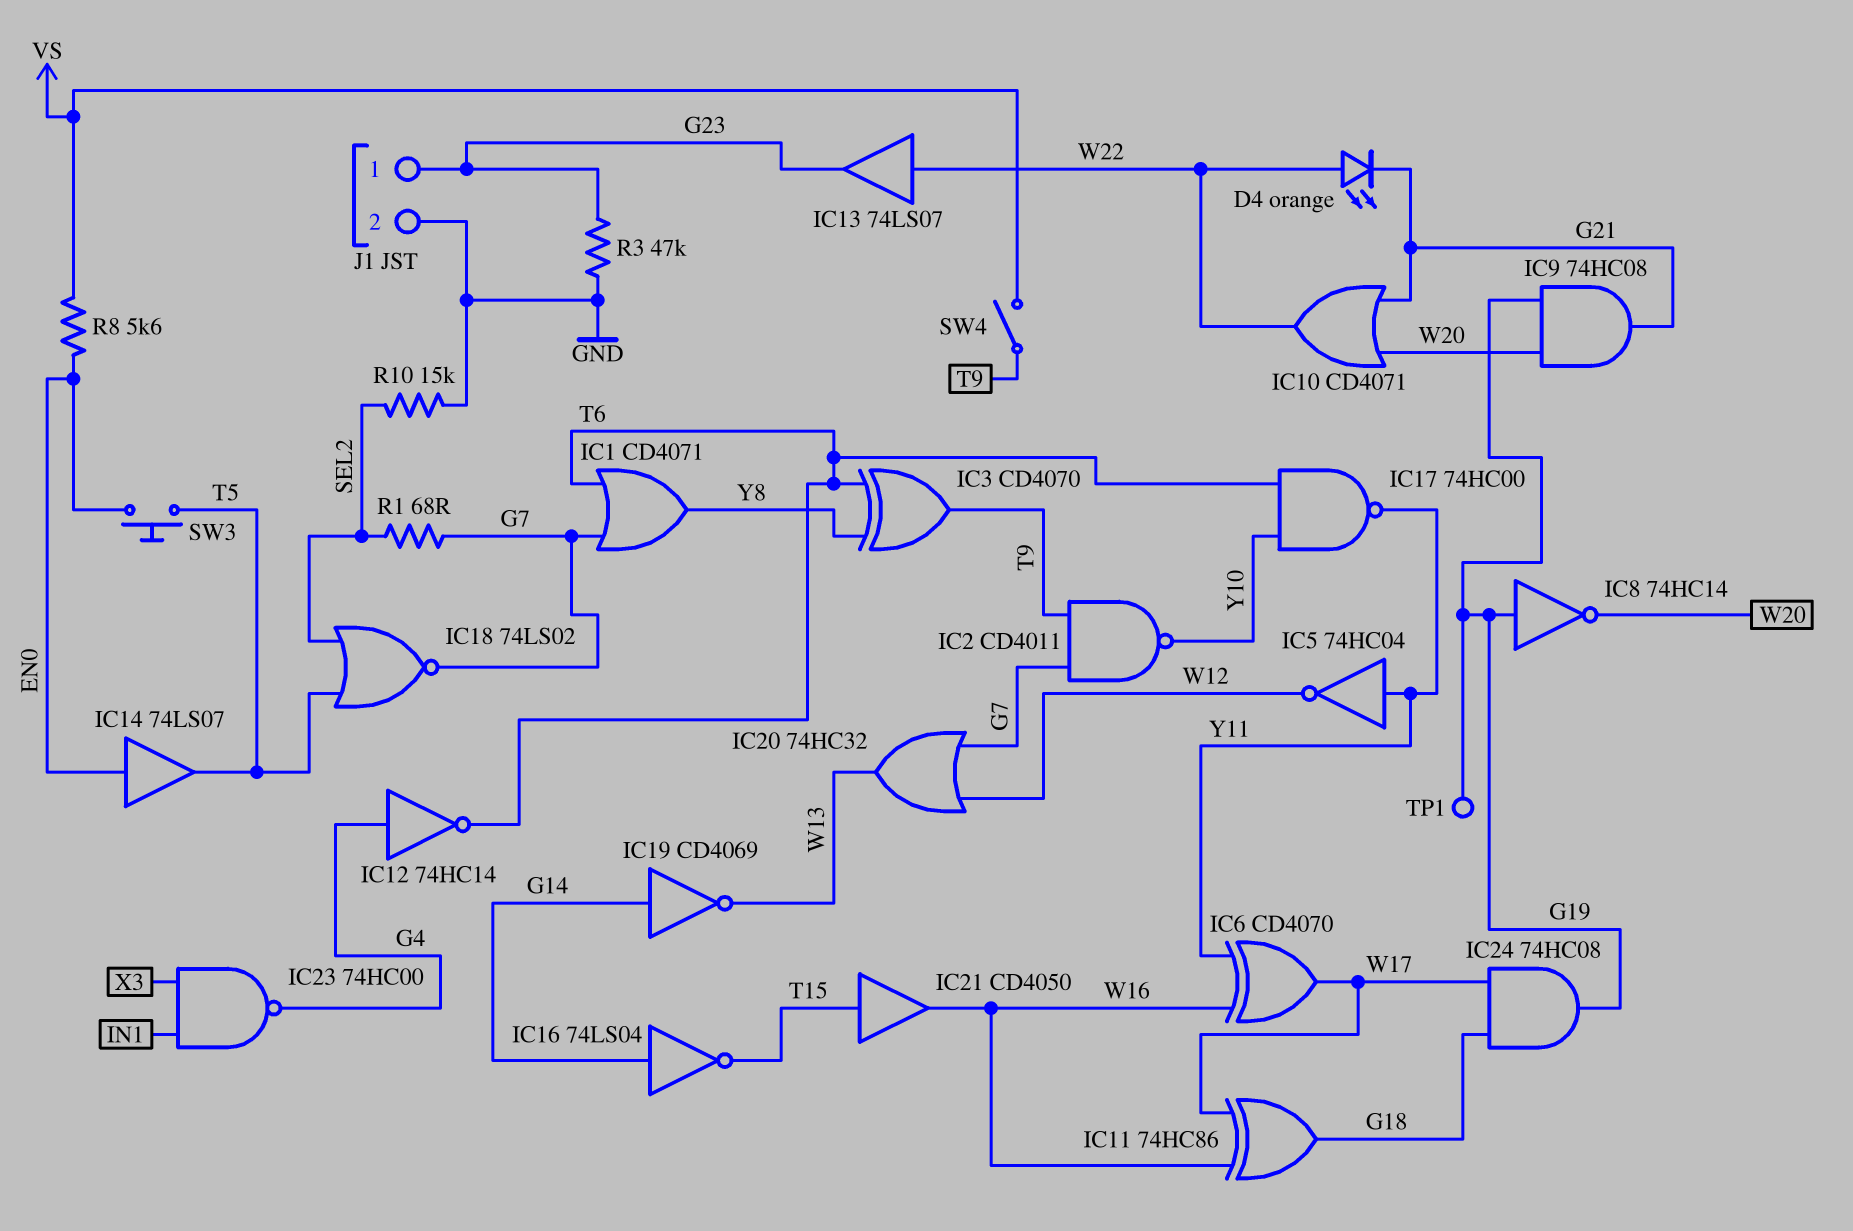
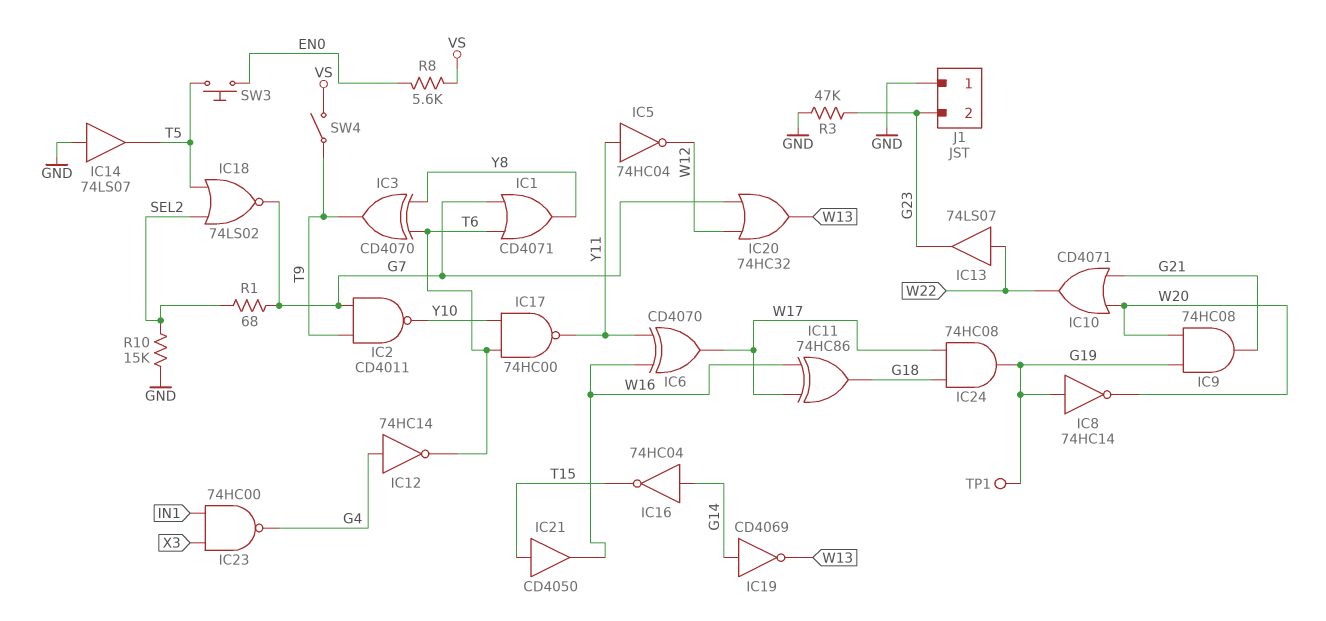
D4: LED orange (A W22, K G21) -> none
IC14: buffer 74LS07 (in EN0, out T5) -> buffer 74LS07 (in GND, out T5)
IC16: NOT 74LS04 (in G14, out T15) -> NOT 74HC04 (in G14, out T15)
J1 pin 1: G23 -> GND
J1 pin 2: GND -> G23

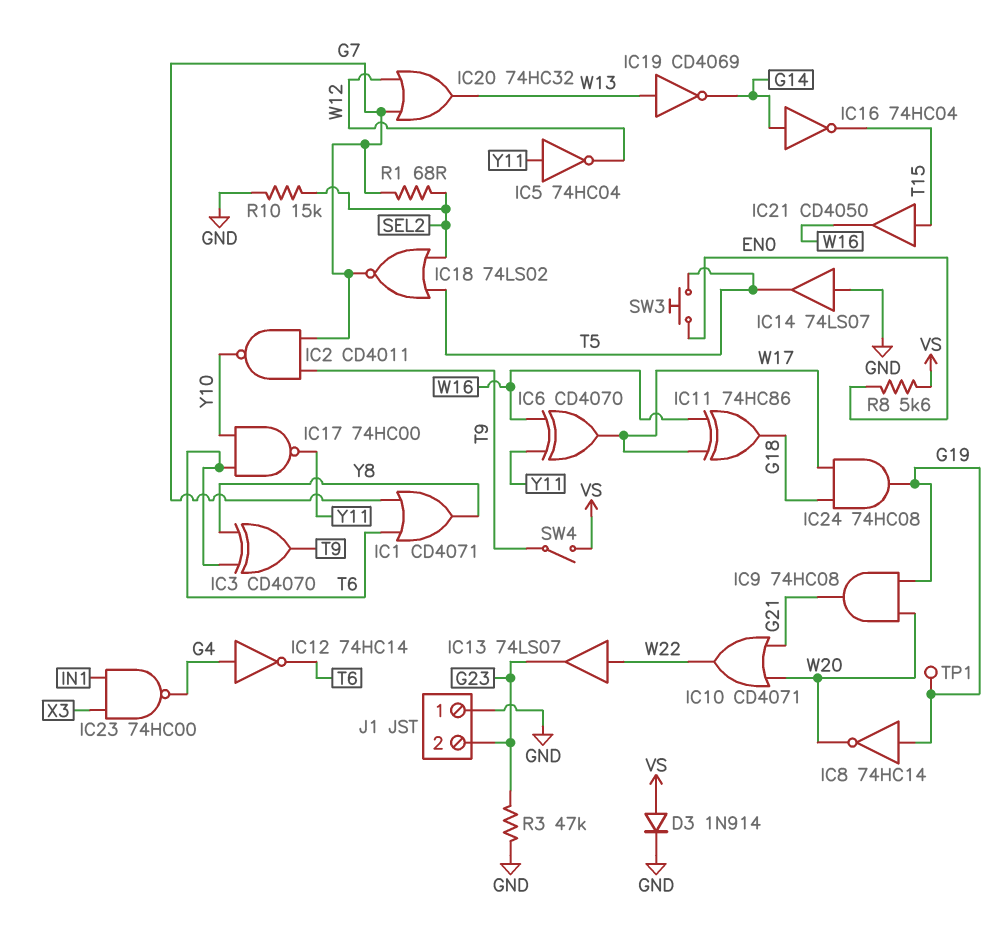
D3: none -> diode 1N914 (A VS, K GND)
IC19: NOT CD4069 (in G14, out W13) -> NOT CD4069 (in W13, out G14)

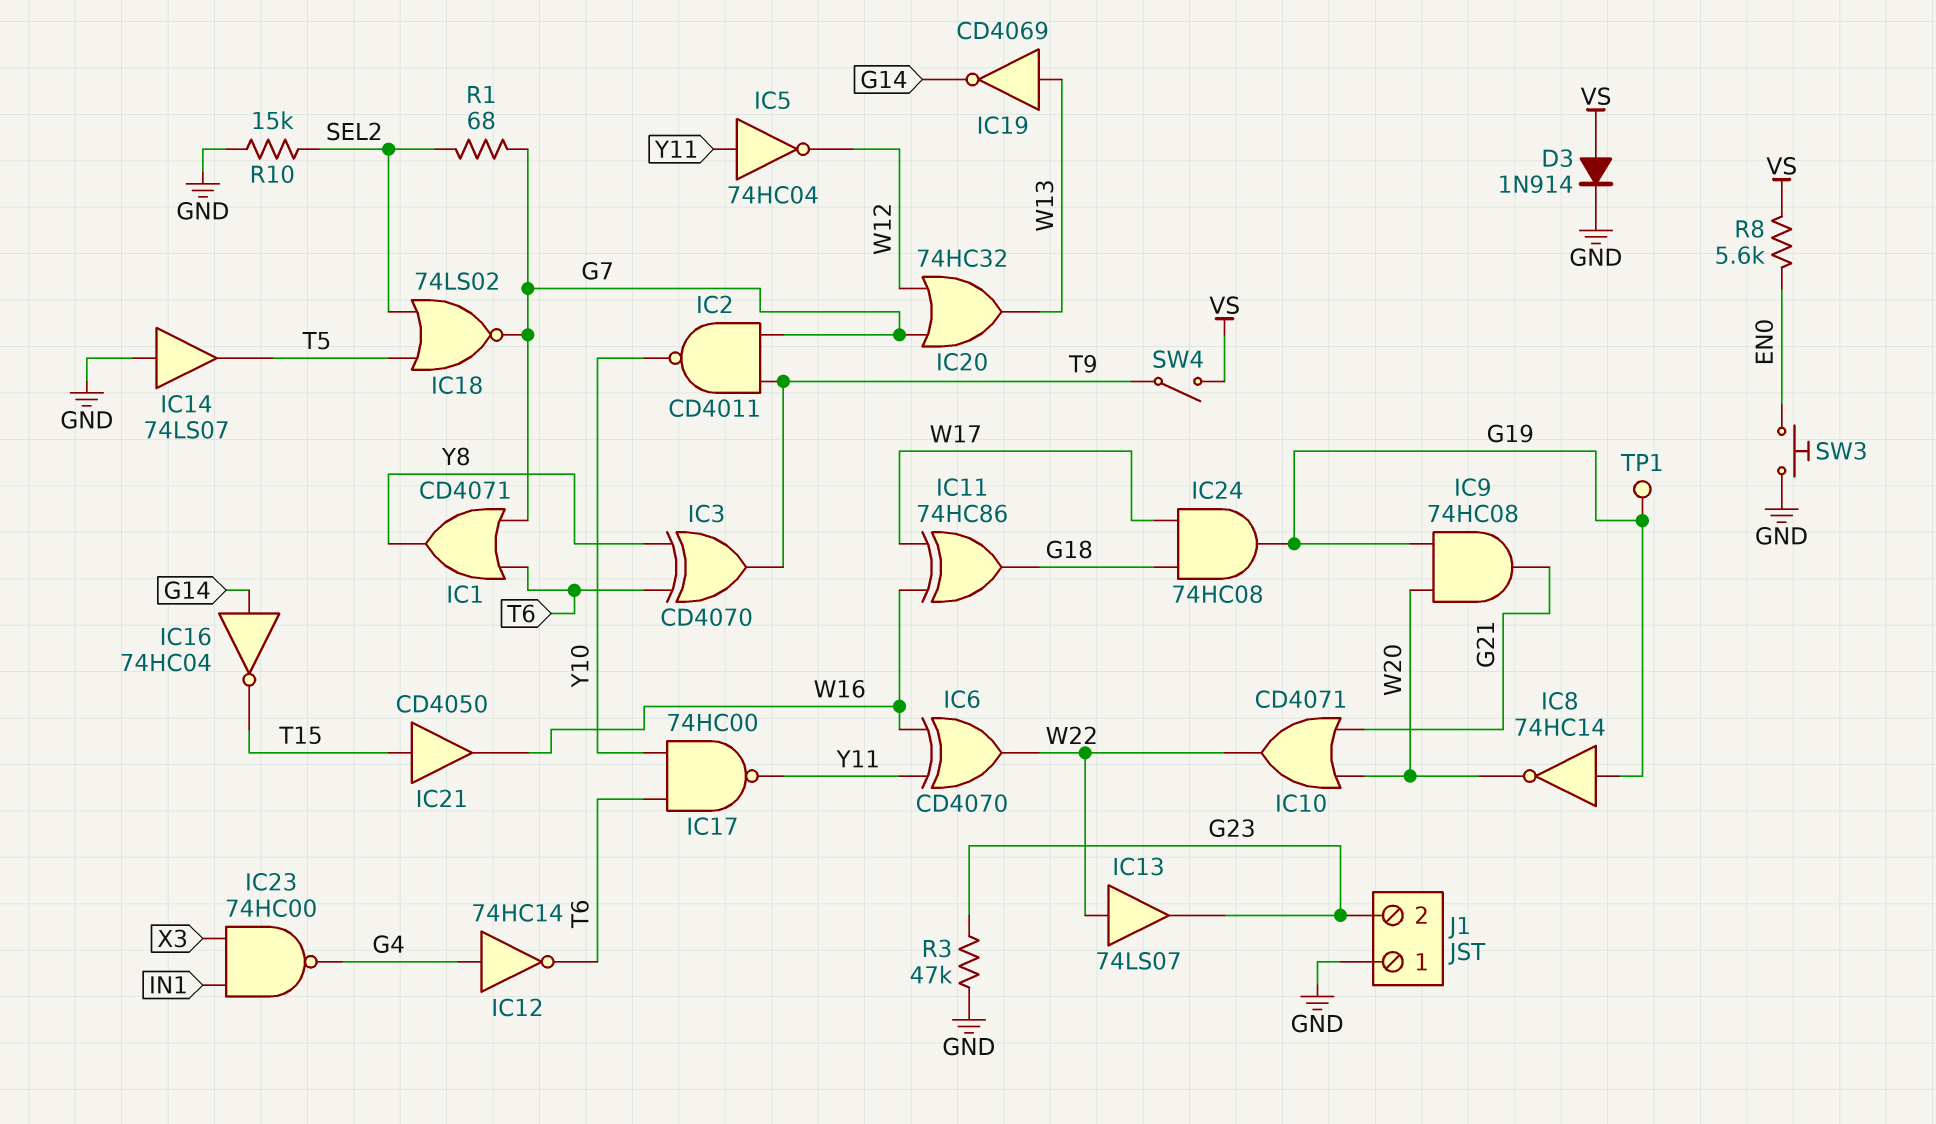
IC6: XOR CD4070 (in W16, in Y11, out W17) -> XOR CD4070 (in W16, in Y11, out W22)
SW3: button (EN0, T5) -> button (EN0, GND)

